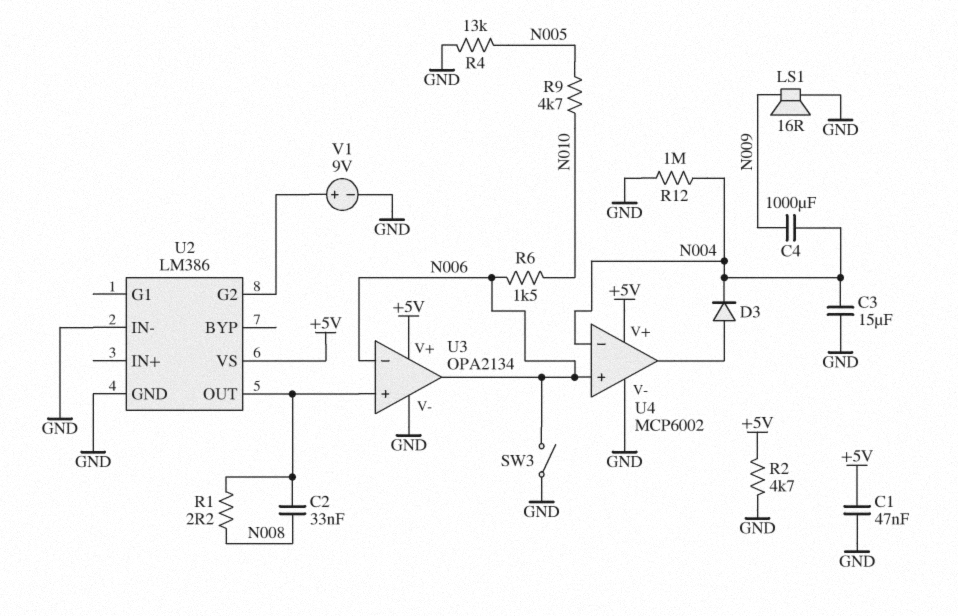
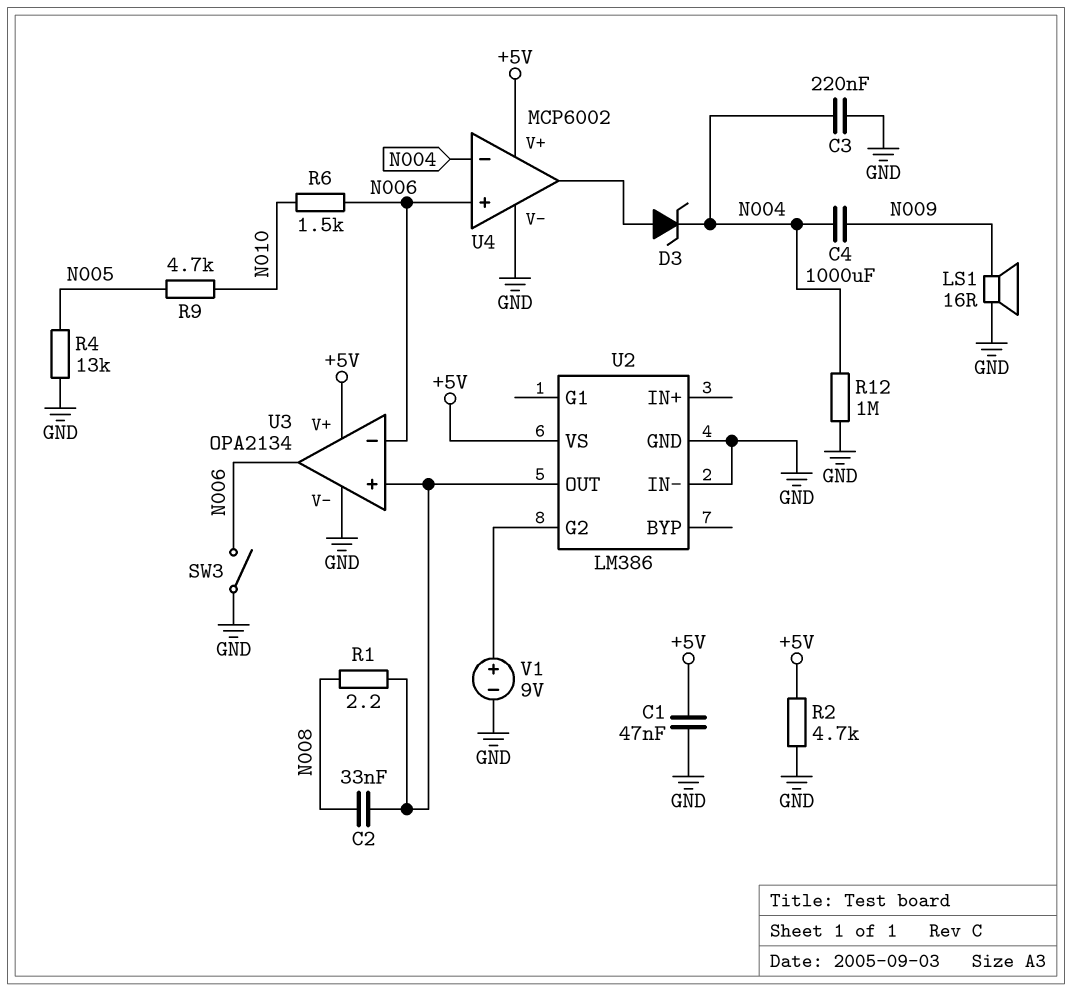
C3: 15uF (GND, N004) -> 220nF (GND, N004)
D3: diode (A U4/out, K N004) -> zener (A U4/out, K N004)

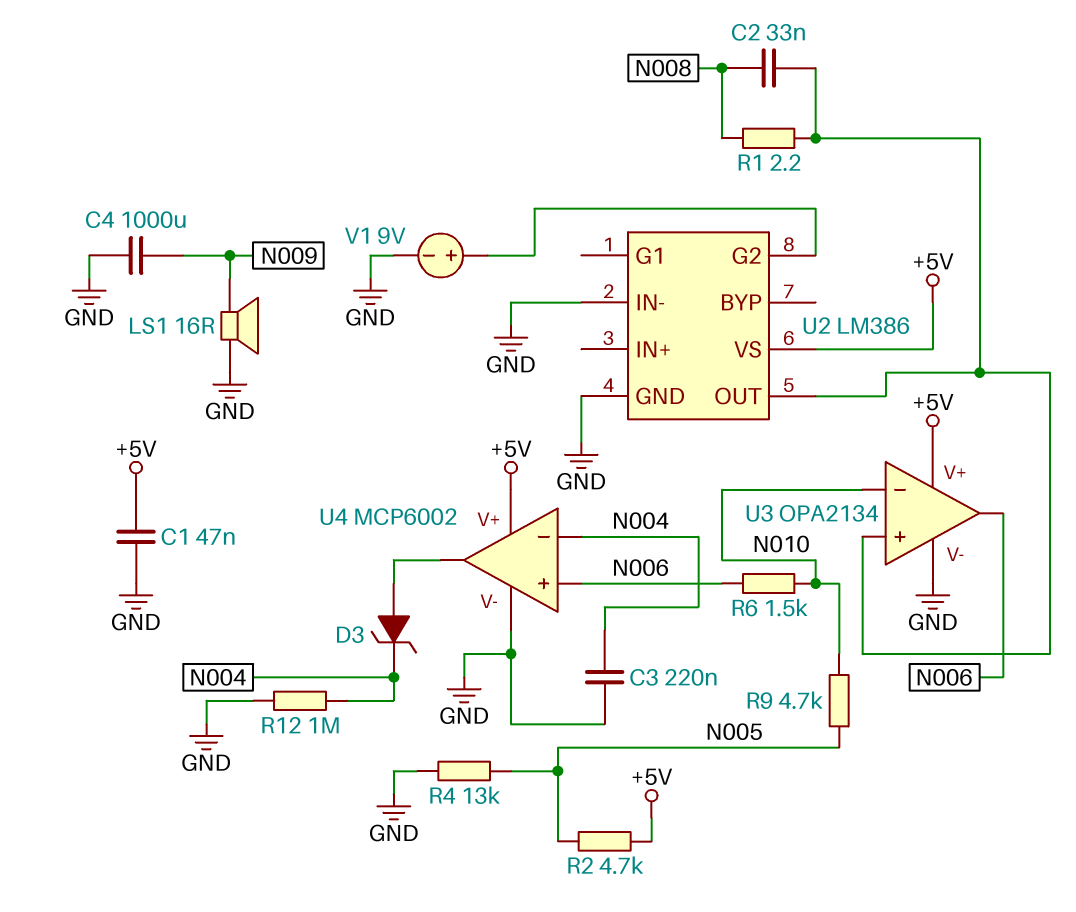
C4: 1000uF (N004, N009) -> 1000uF (GND, N009)
R2: 4.7k (+5V, GND) -> 4.7k (+5V, N005)
SW3: switch (GND, N006) -> none
U3 pin in-: N006 -> N010

